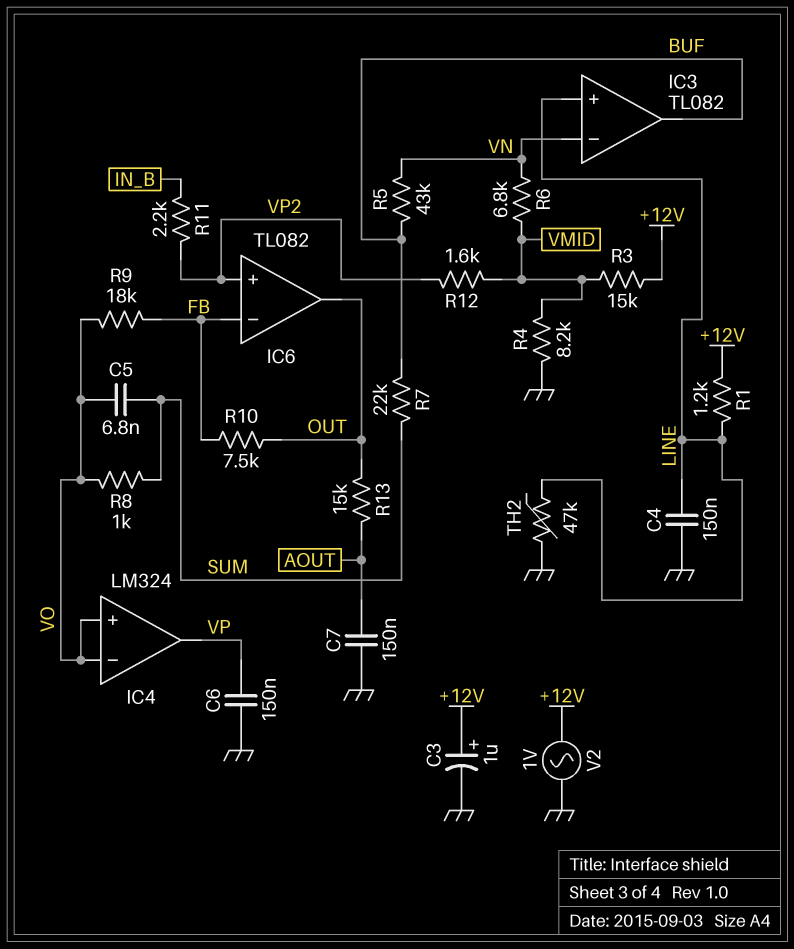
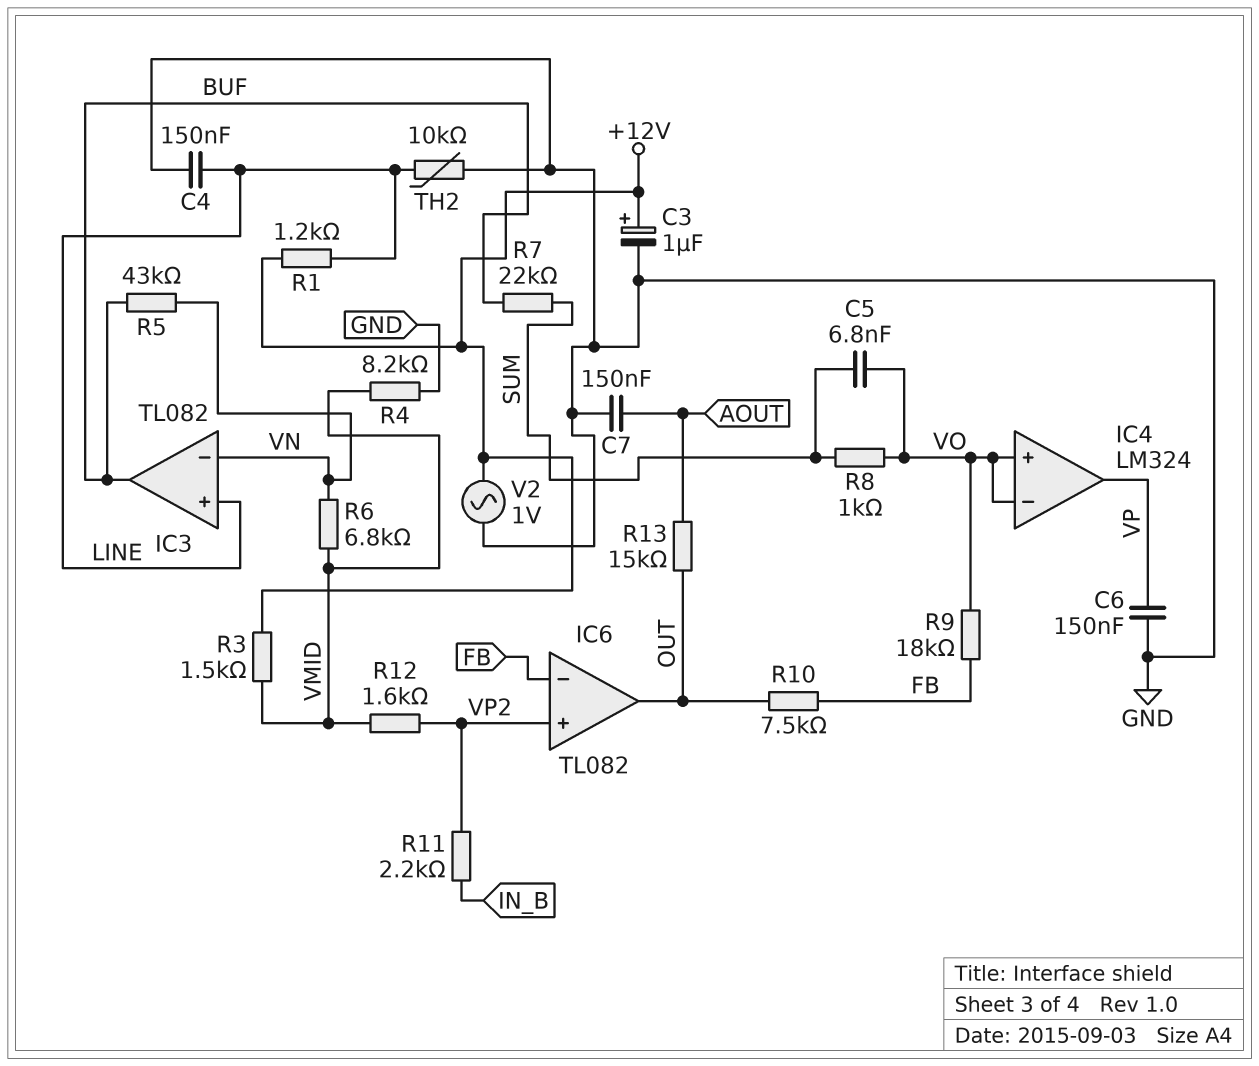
R3: 15k (+12V, VMID) -> 1.5k (+12V, VMID)
TH2: 47k (GND, LINE) -> 10k (GND, LINE)

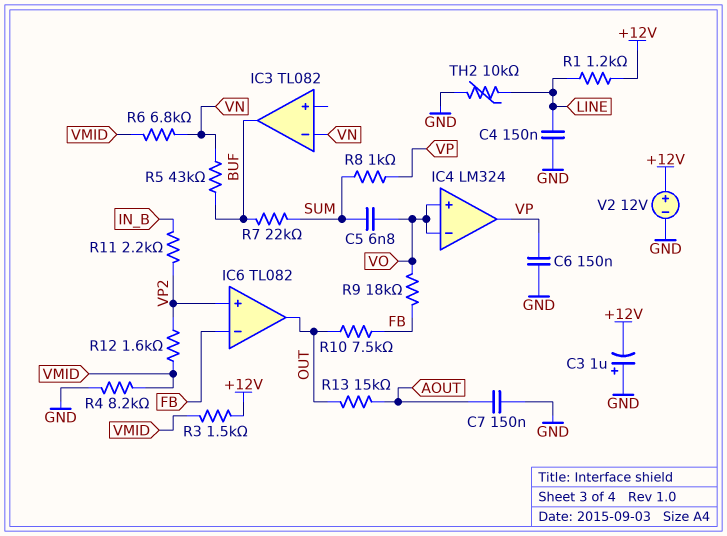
C3: 1uF (plus +12V, minus GND) -> 1uF (plus GND, minus +12V)
IC3 pin in+: LINE -> none
R8: 1k (SUM, VO) -> 1k (SUM, VP)
V2: AC 1V (+12V, GND) -> 12V (plus +12V, minus GND)

